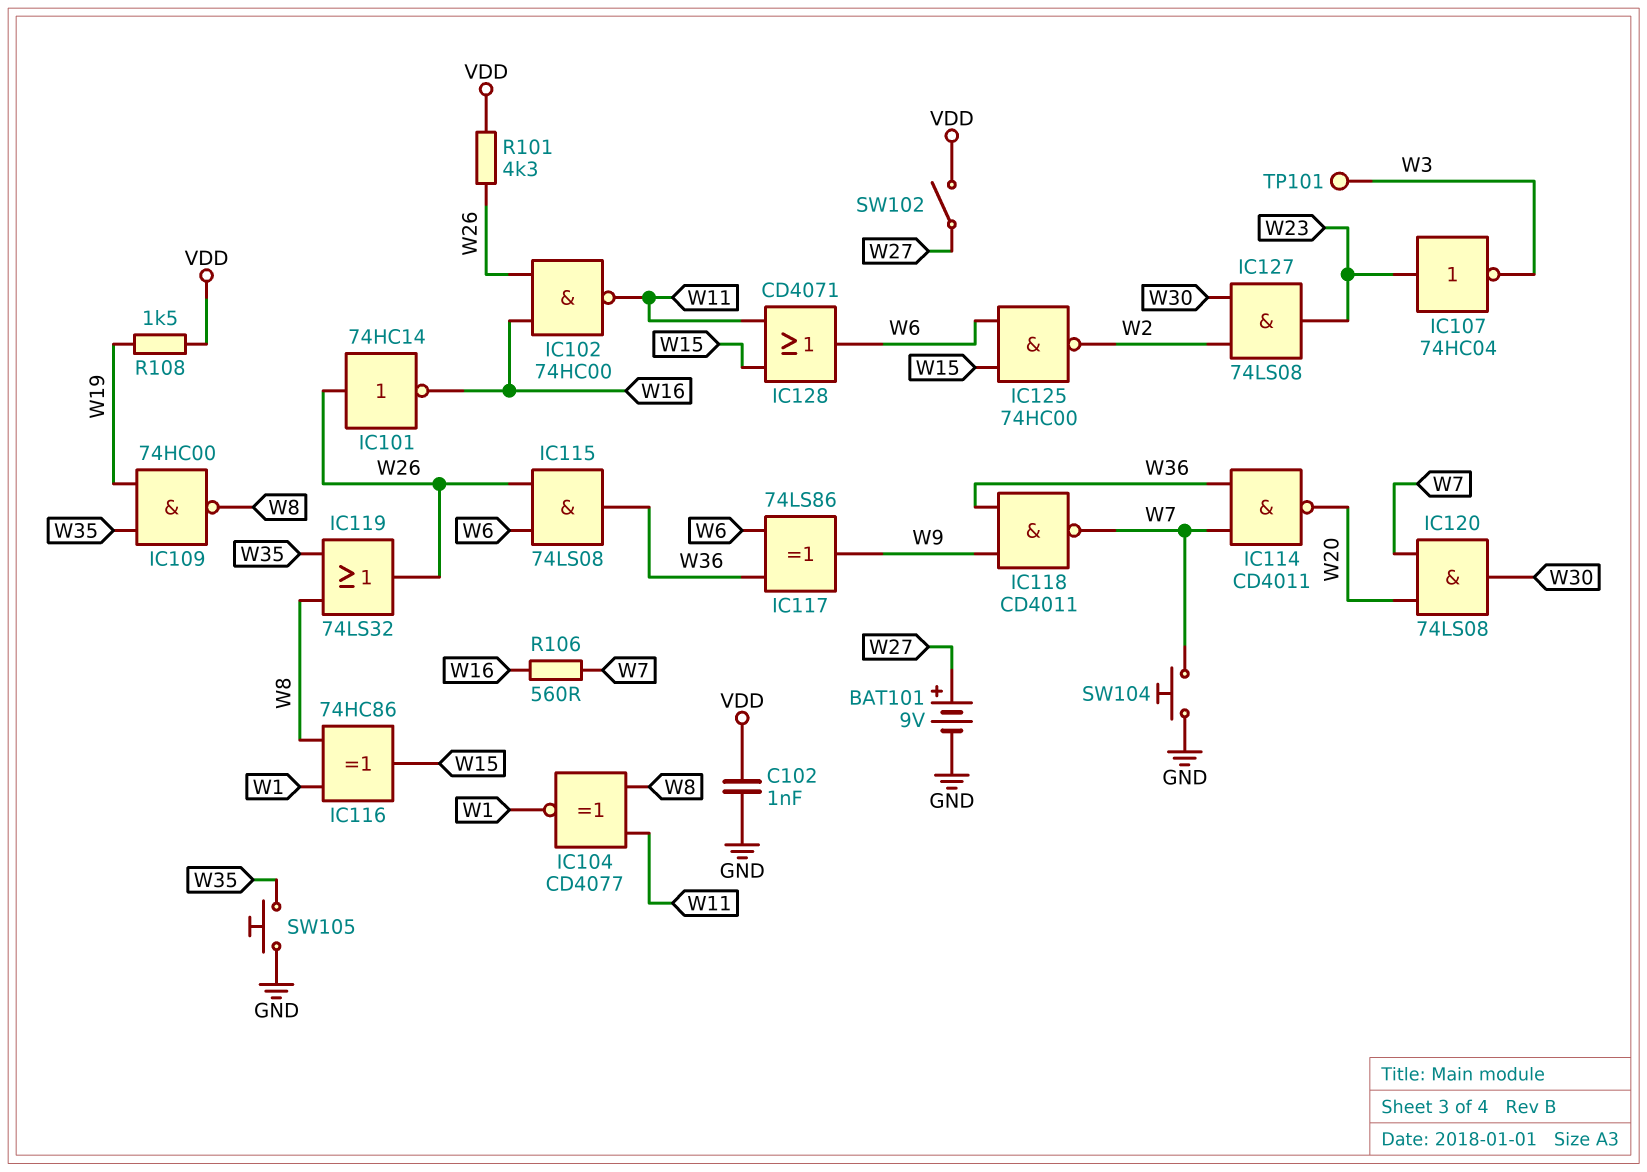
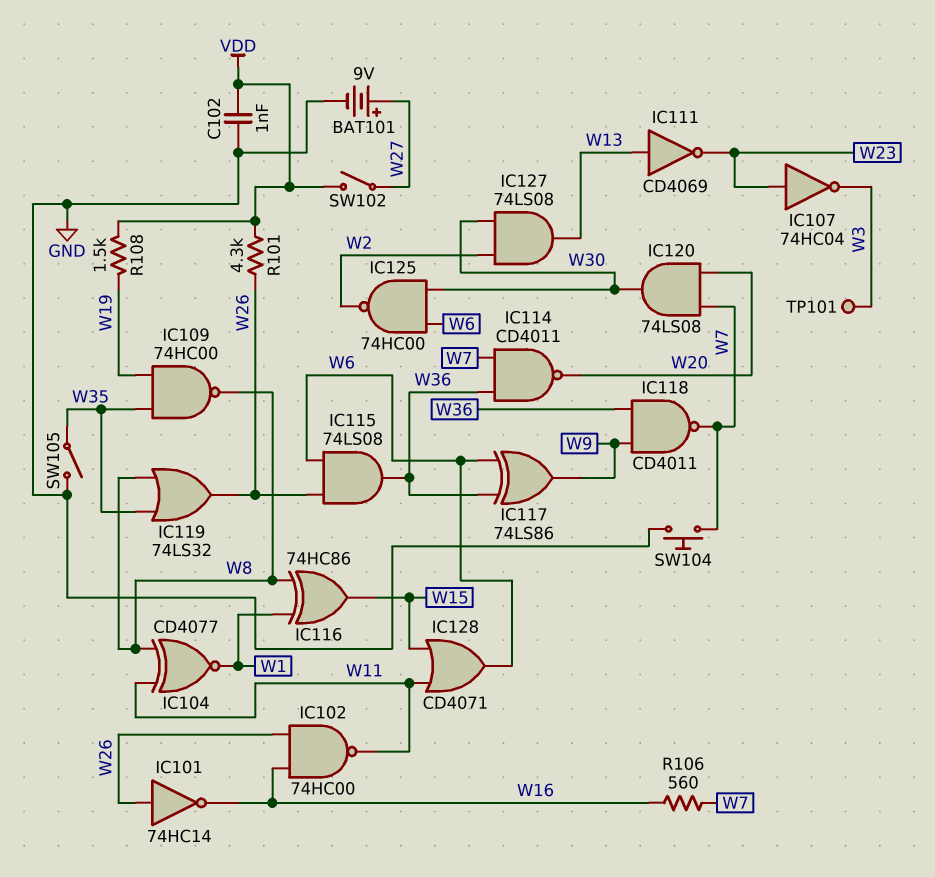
IC111: none -> NOT CD4069 (in W13, out W23)
IC125: NAND 74HC00 (in W6, in W15, out W2) -> NAND 74HC00 (in W6, in W30, out W2)
IC127: AND 74LS08 (in W2, in W30, out W23) -> AND 74LS08 (in W2, in W30, out W13)
SW105: button (GND, W35) -> switch (GND, W35)

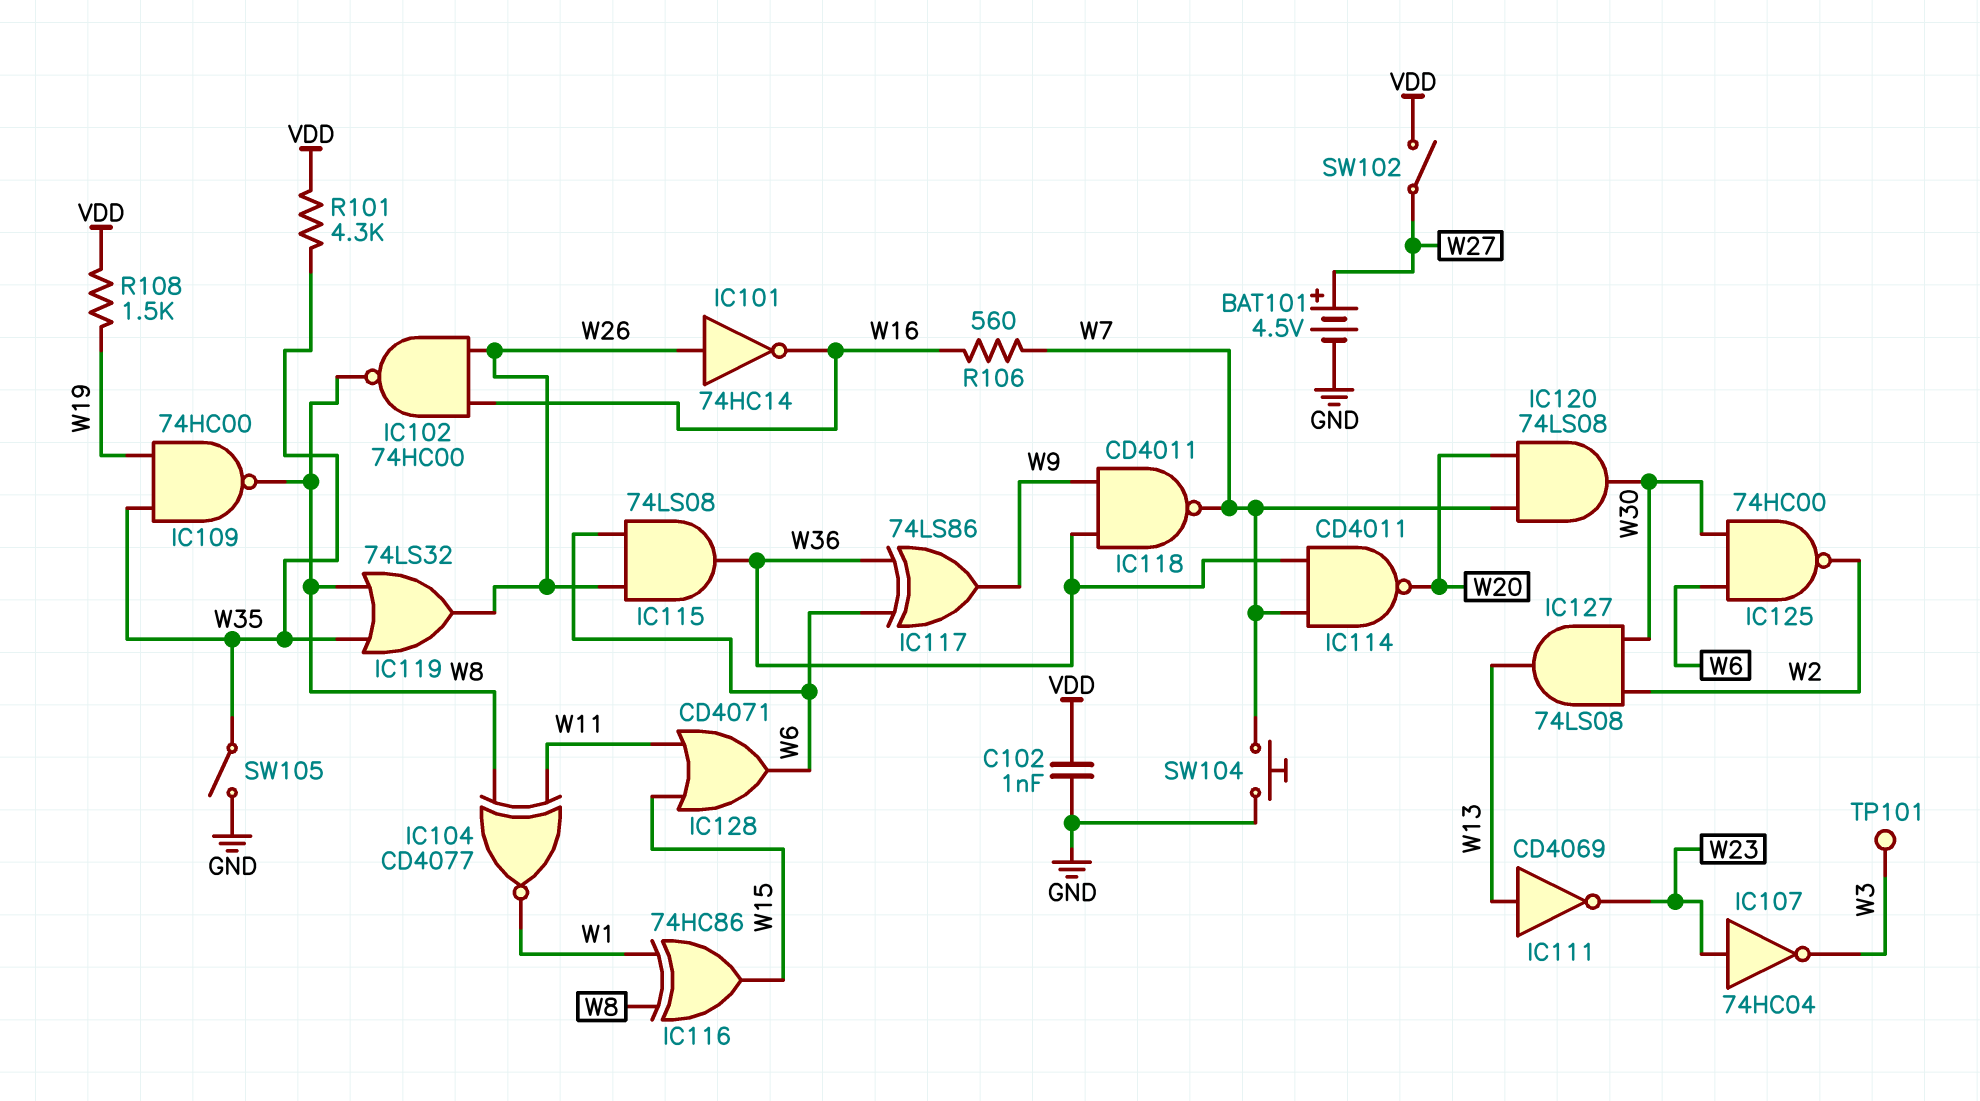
BAT101: 9V (plus W27, minus GND) -> 4.5V (plus W27, minus GND)
IC102: NAND 74HC00 (in W16, in W26, out W11) -> NAND 74HC00 (in W16, in W26, out W8)
R101: 4.3k (VDD, W26) -> 4.3k (VDD, W35)

